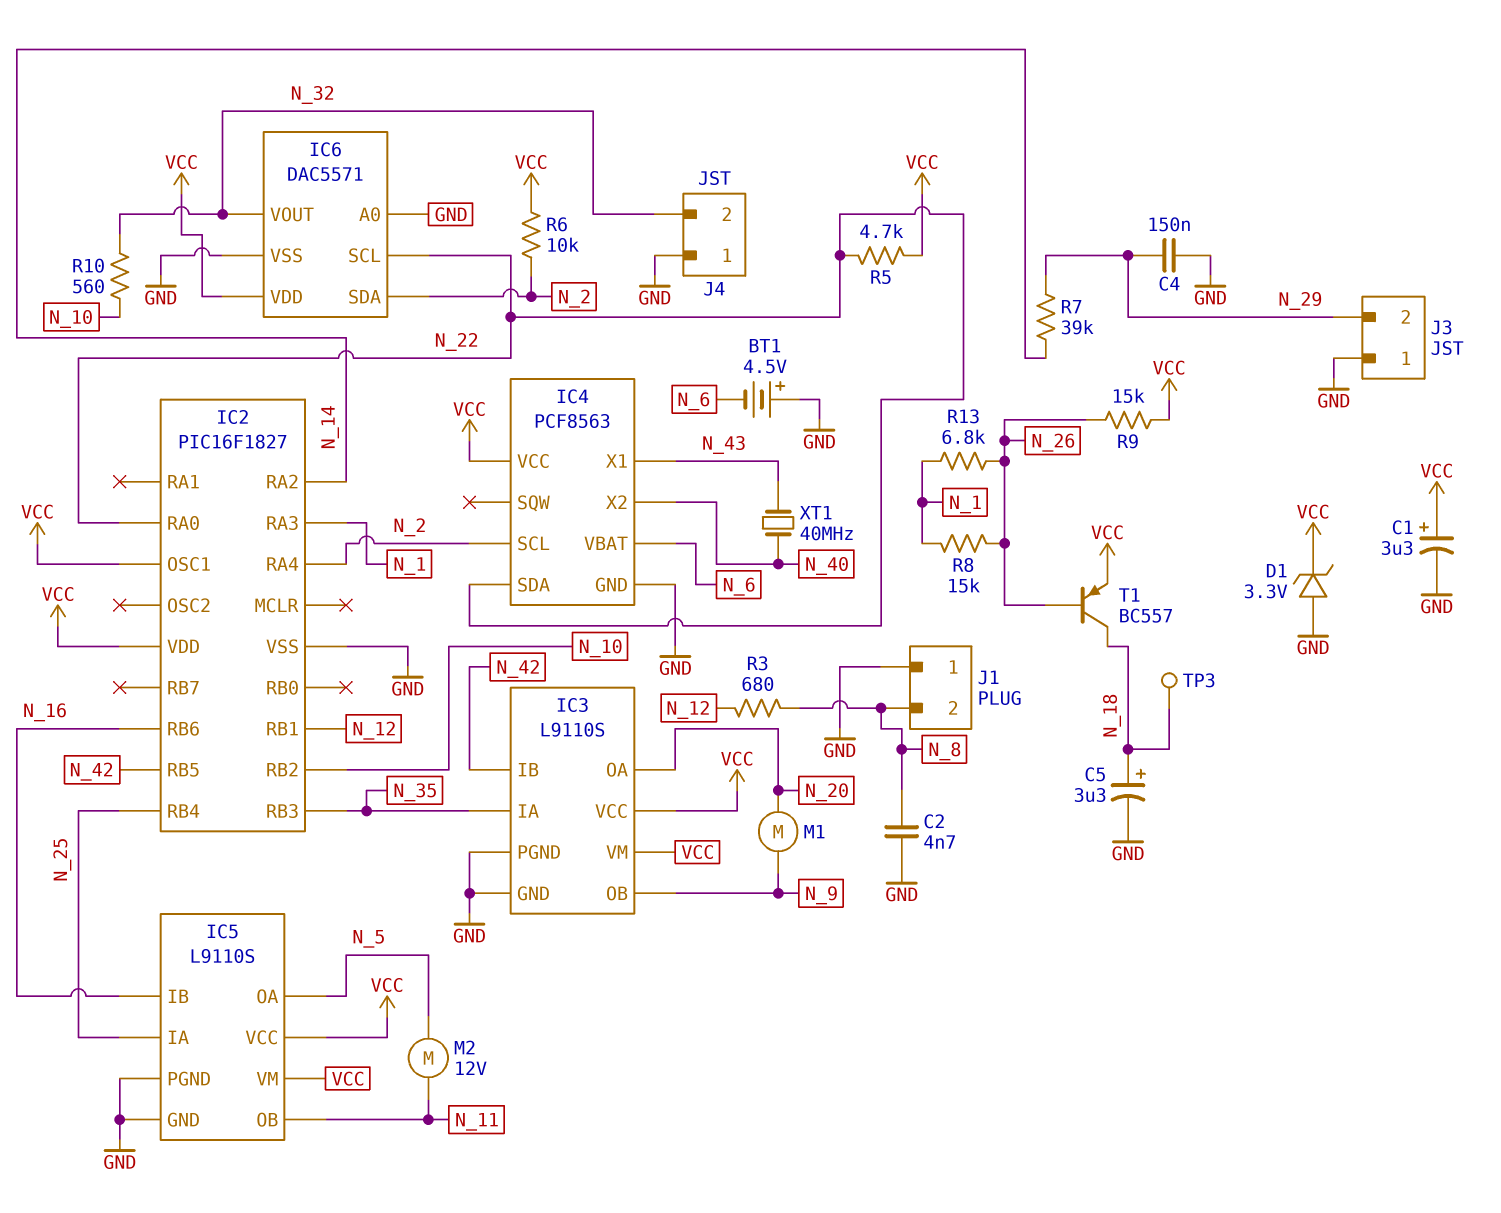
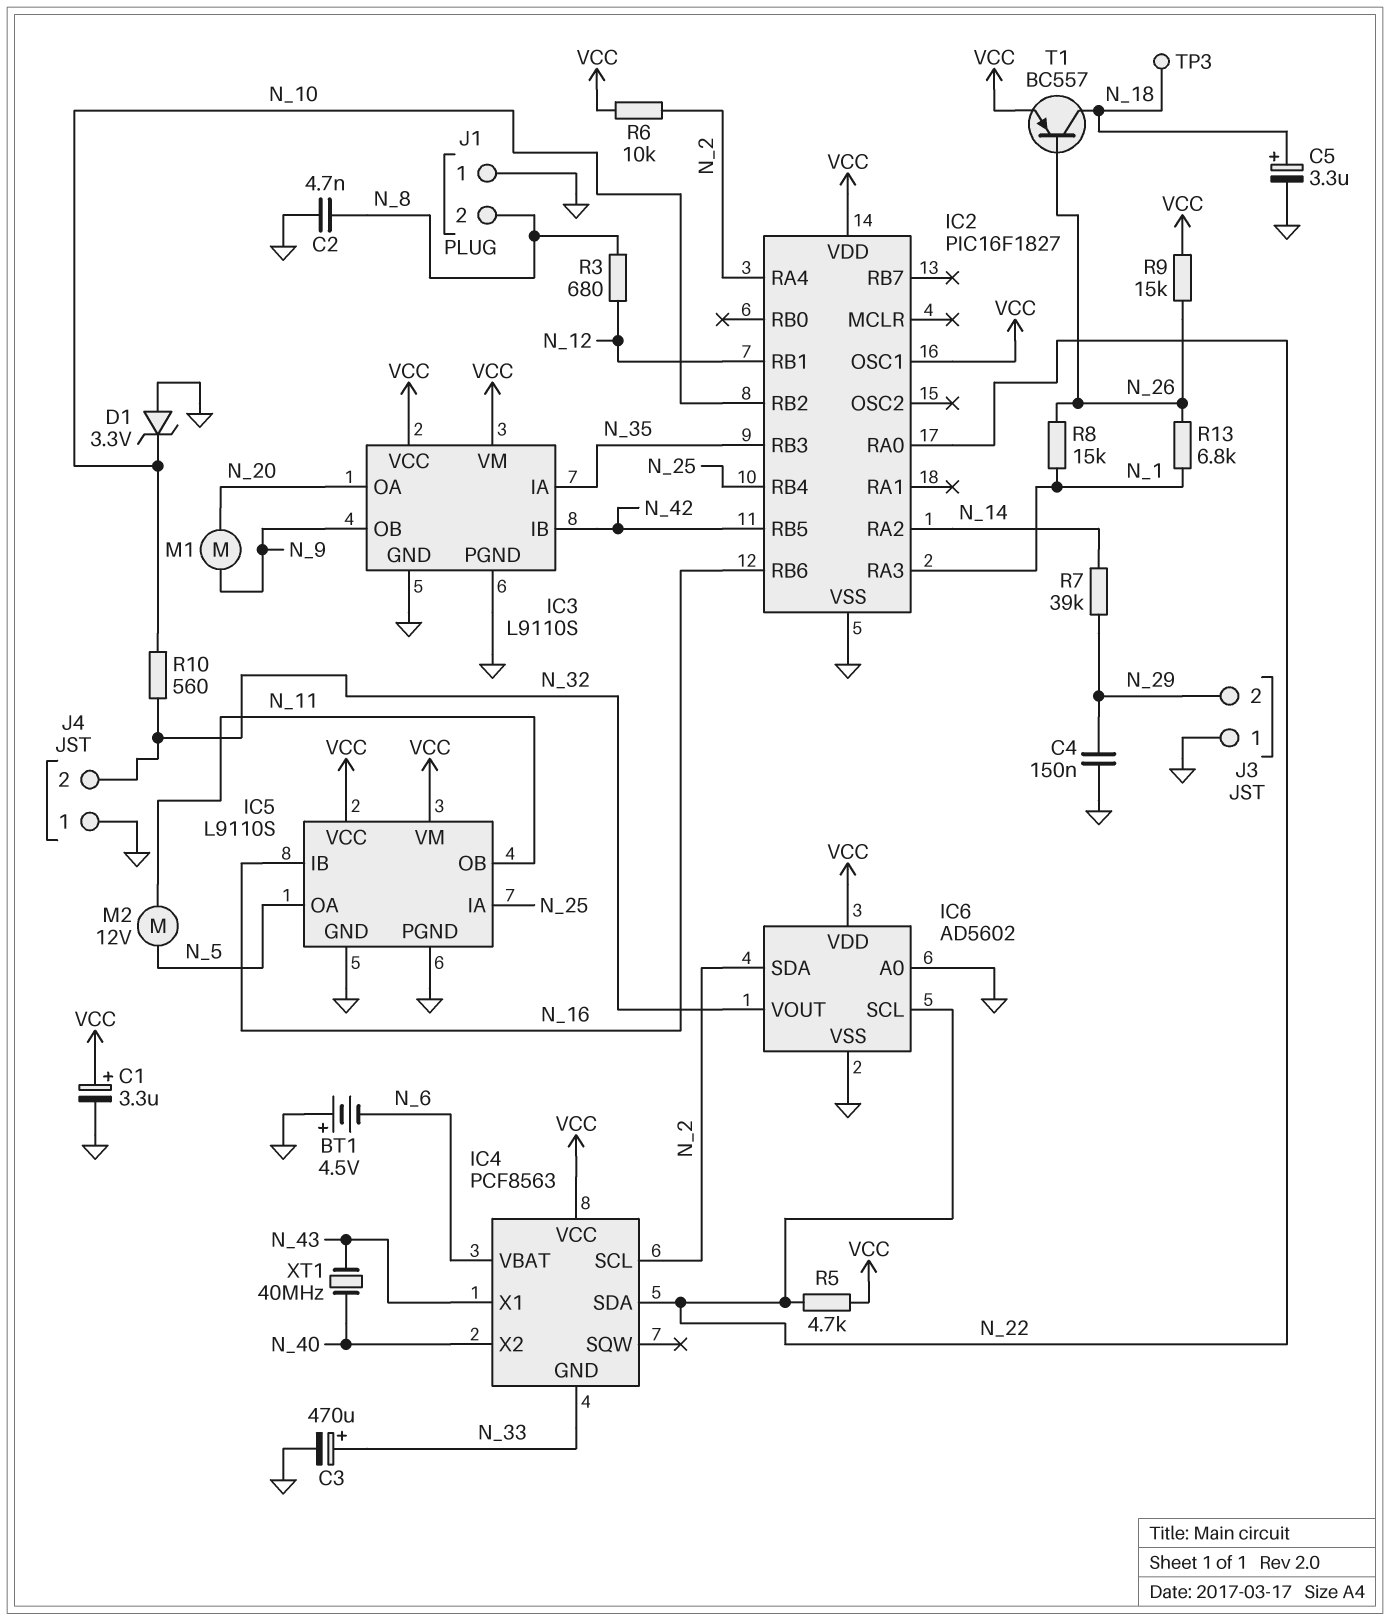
C3: none -> 470uF (plus N_33, minus GND)
D1: zener 3.3V (A GND, K VCC) -> zener 3.3V (A GND, K N_10)
IC4 pin GND: GND -> N_33
IC6: DAC5571 -> AD5602

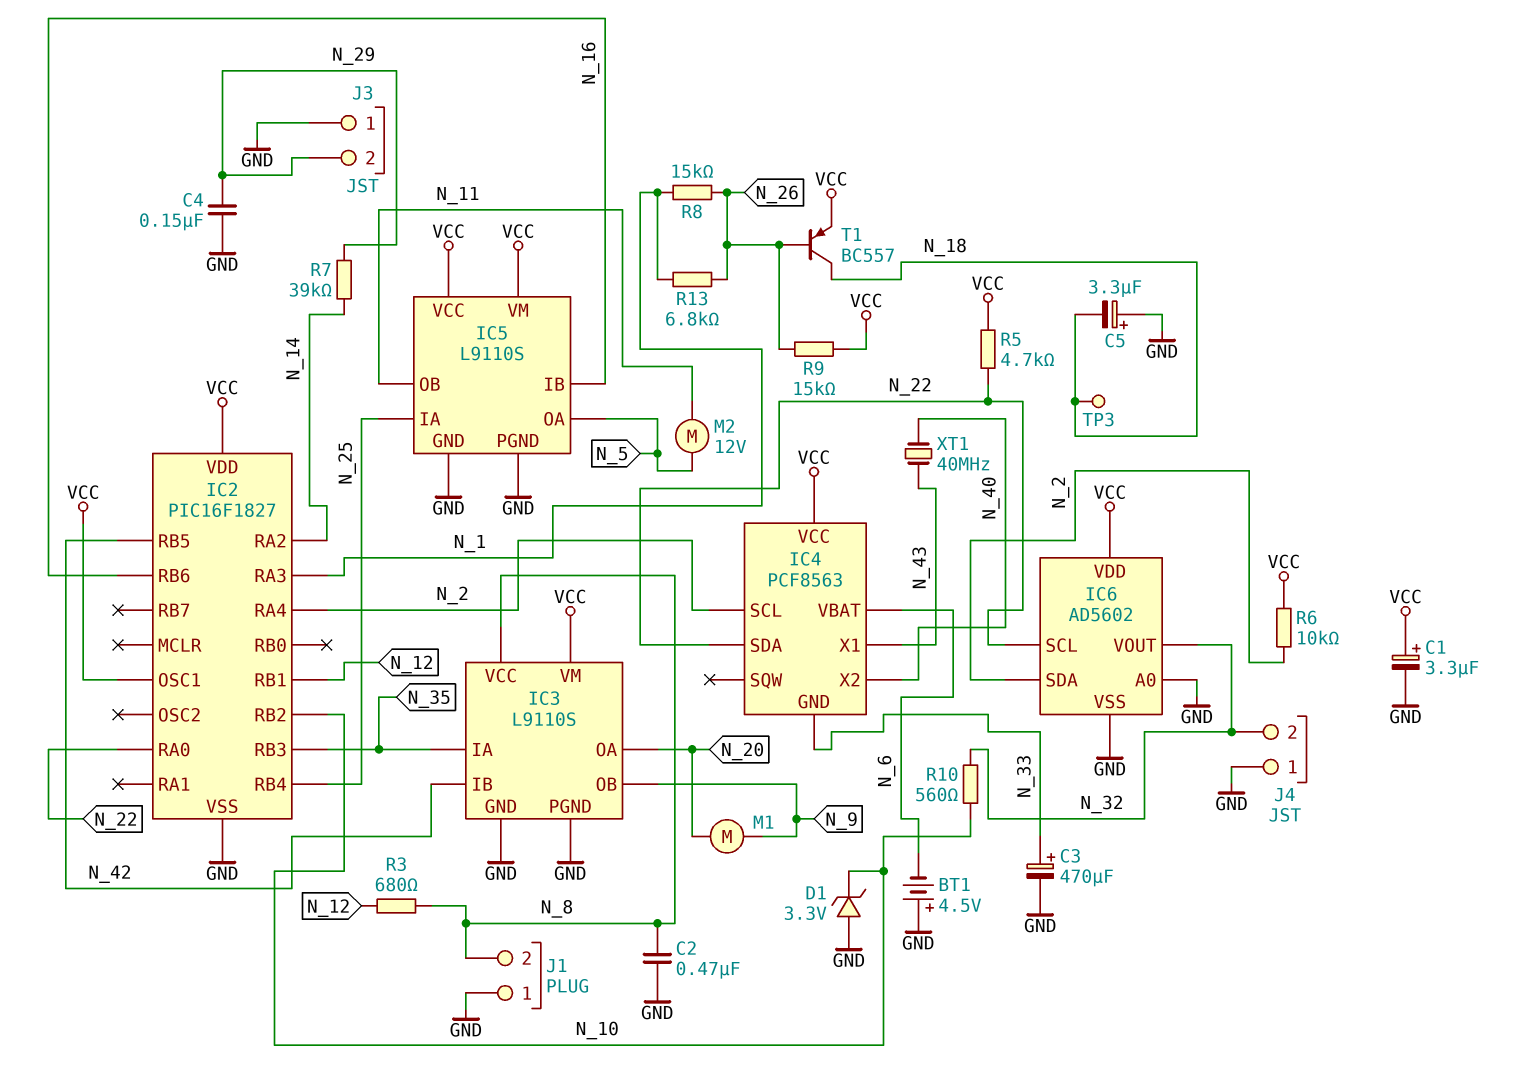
C2: 4.7nF (GND, N_8) -> 470nF (GND, N_8)
C5: 3.3uF (plus N_18, minus GND) -> 3.3uF (plus GND, minus N_18)
IC3 pin VCC: VCC -> N_8

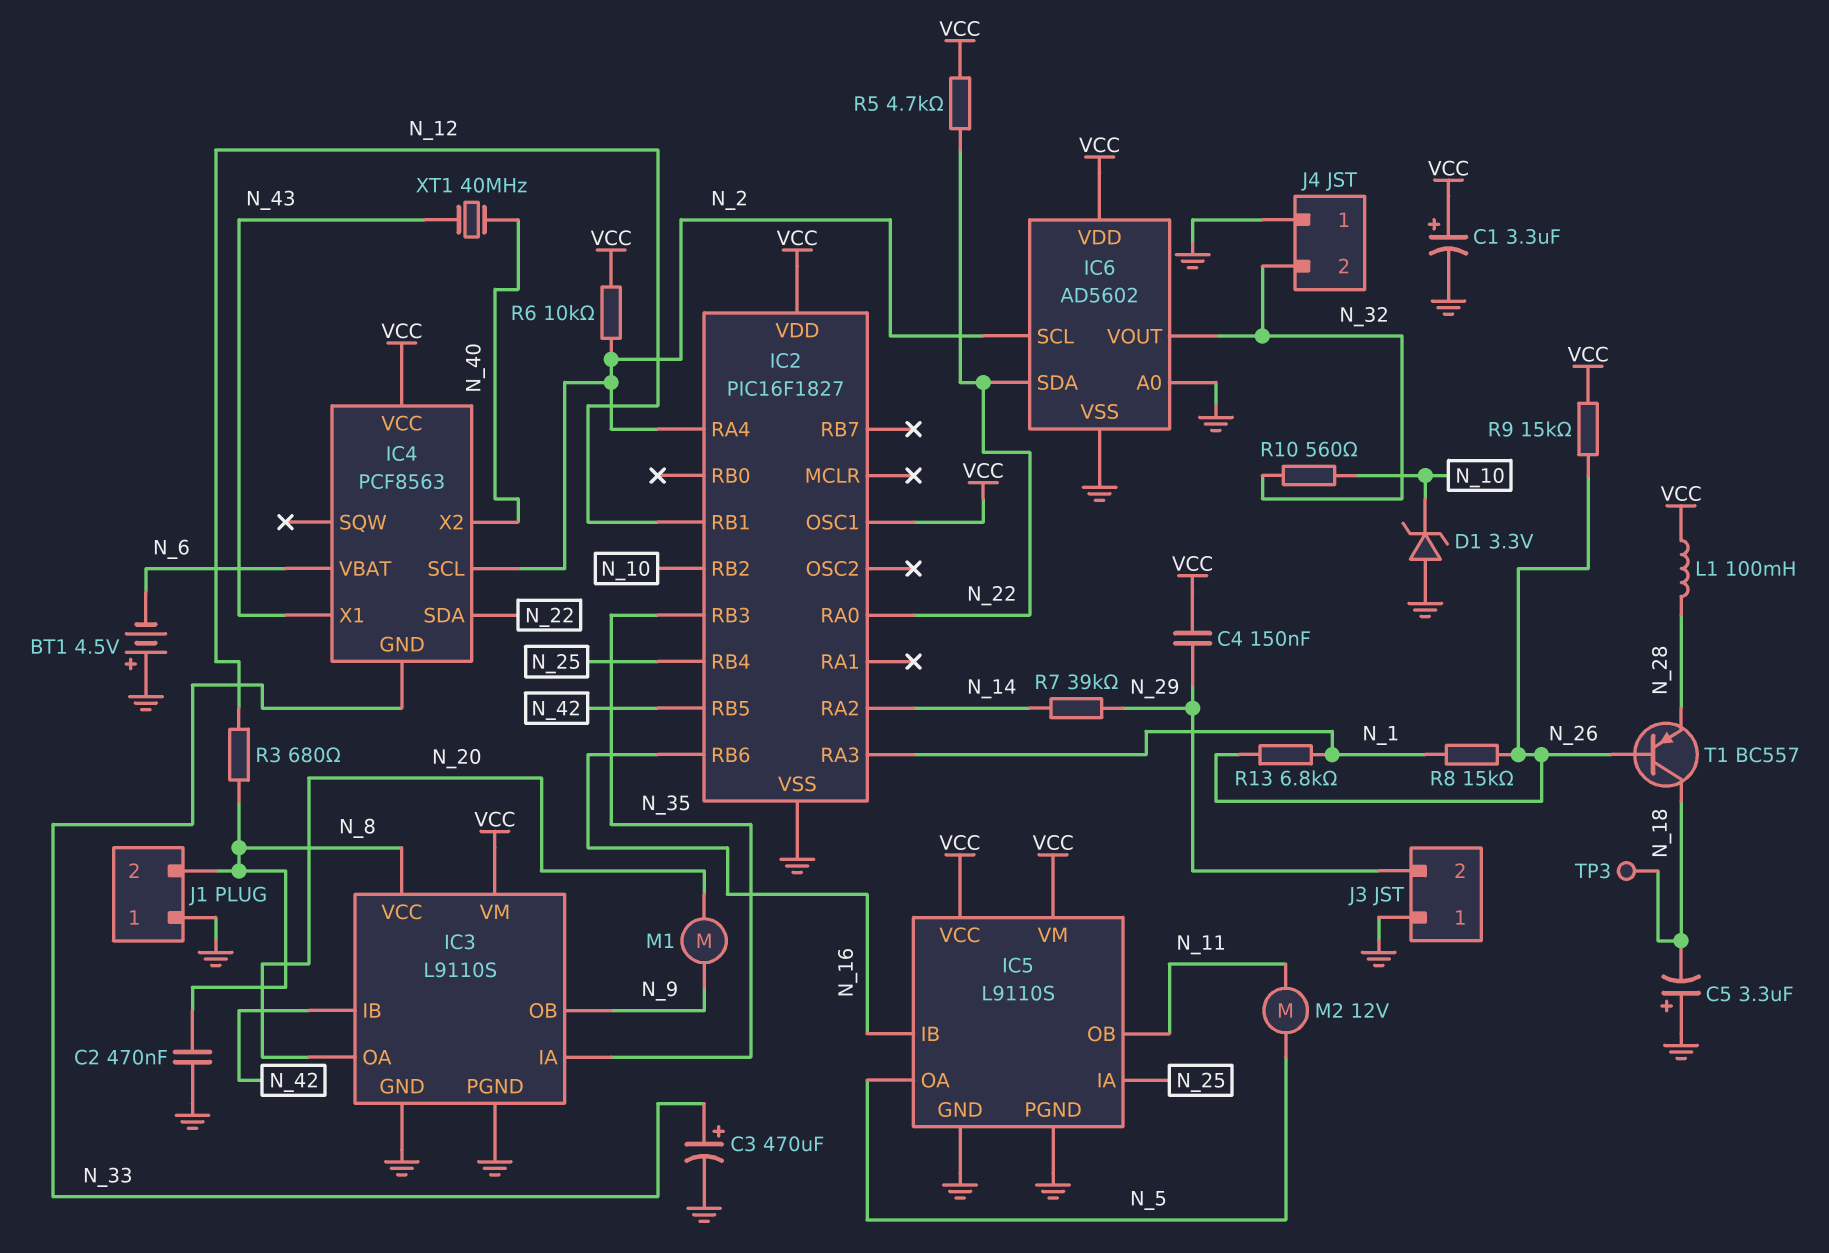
C4: 150nF (GND, N_29) -> 150nF (N_29, VCC)
IC6 pin SCL: N_22 -> N_2
IC6 pin SDA: N_2 -> N_22
L1: none -> 100mH (N_28, VCC)
T1: PNP BC557 (B N_26, C N_18, E VCC) -> PNP BC557 (B N_26, C N_18, E N_28)

